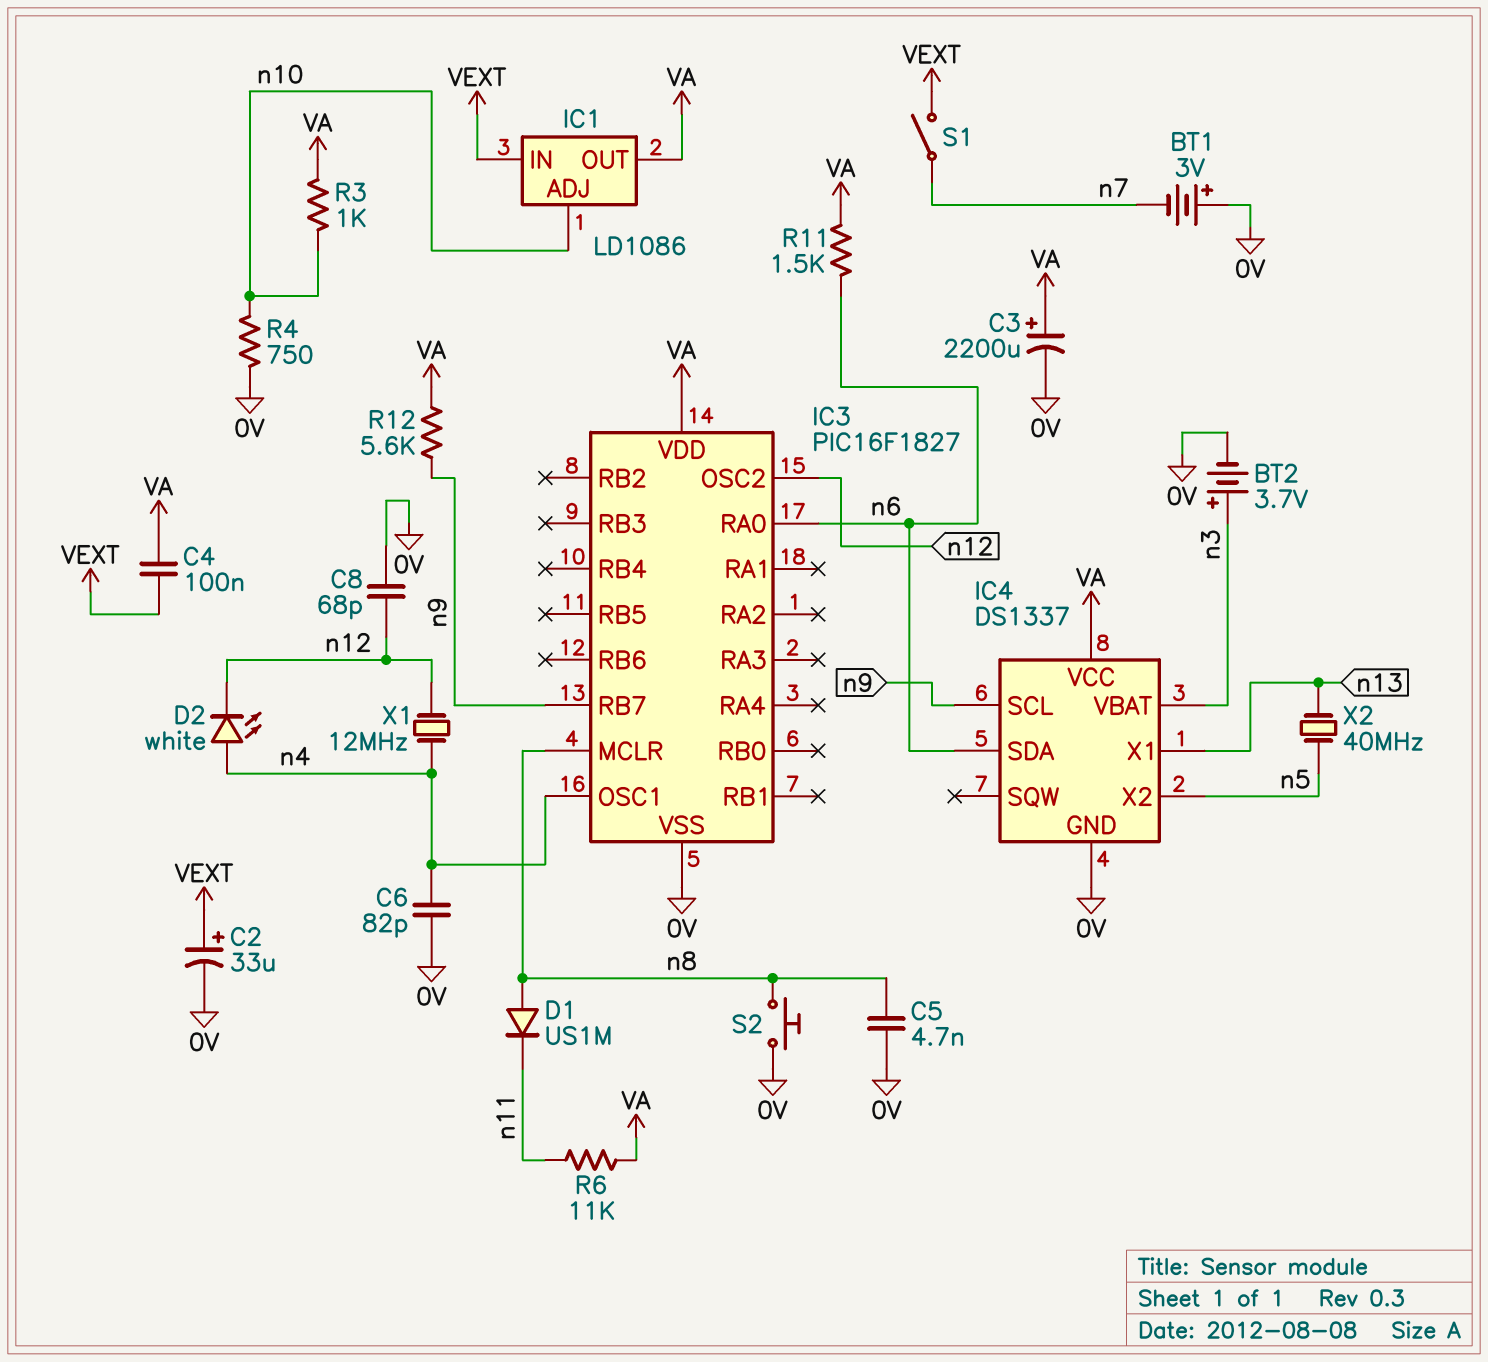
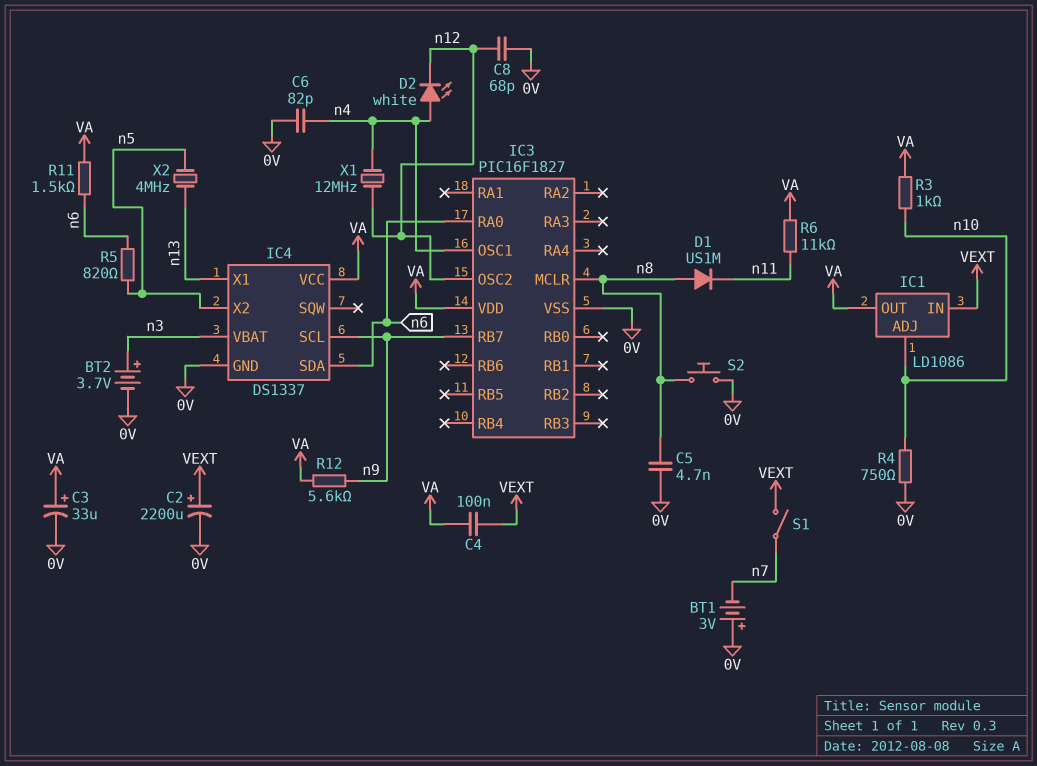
C2: 33uF (plus VEXT, minus 0V) -> 2200uF (plus VEXT, minus 0V)
C3: 2200uF (plus VA, minus 0V) -> 33uF (plus VA, minus 0V)
R5: none -> 820 (n5, n6)
X2: 40MHz (n5, n13) -> 4MHz (n5, n13)

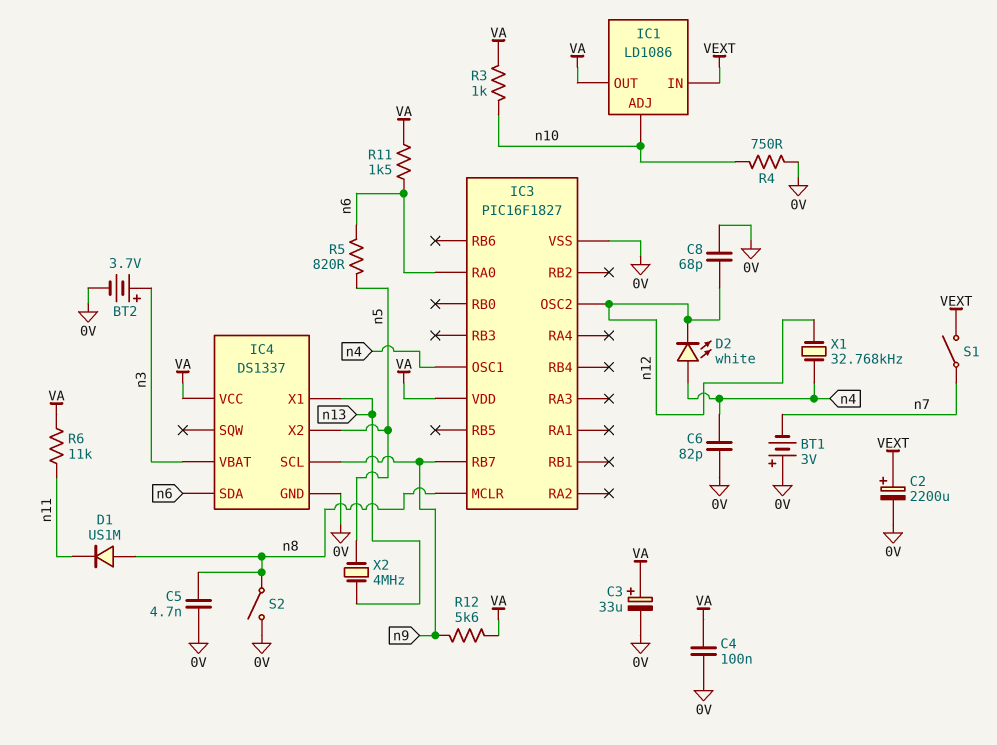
C4: 100nF (VA, VEXT) -> 100nF (0V, VA)
S2: button (0V, n8) -> switch (0V, n8)
X1: 12MHz (n4, n12) -> 32.768kHz (n4, n12)

